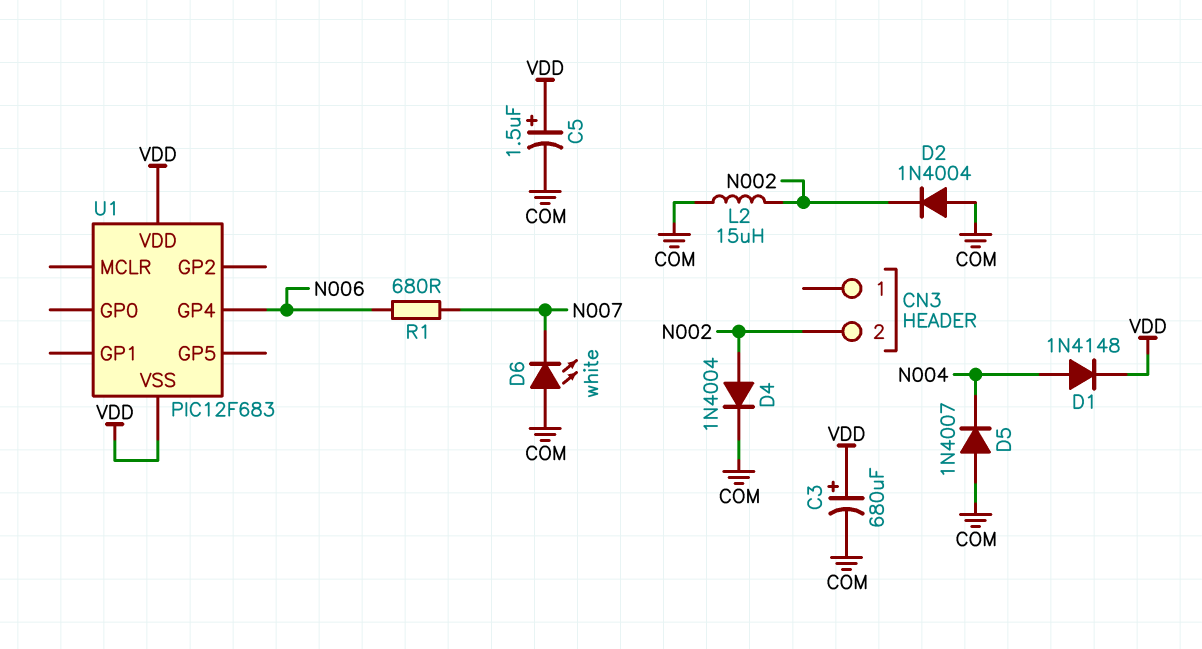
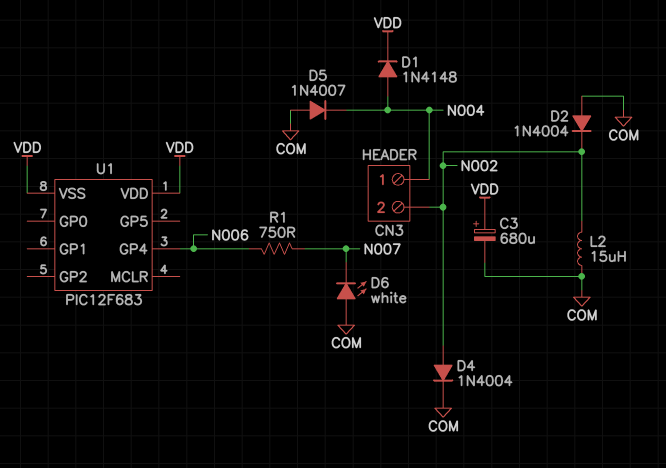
C5: 1.5uF (plus VDD, minus COM) -> none
CN3 pin 1: none -> N004
R1: 680 (N006, N007) -> 750 (N006, N007)

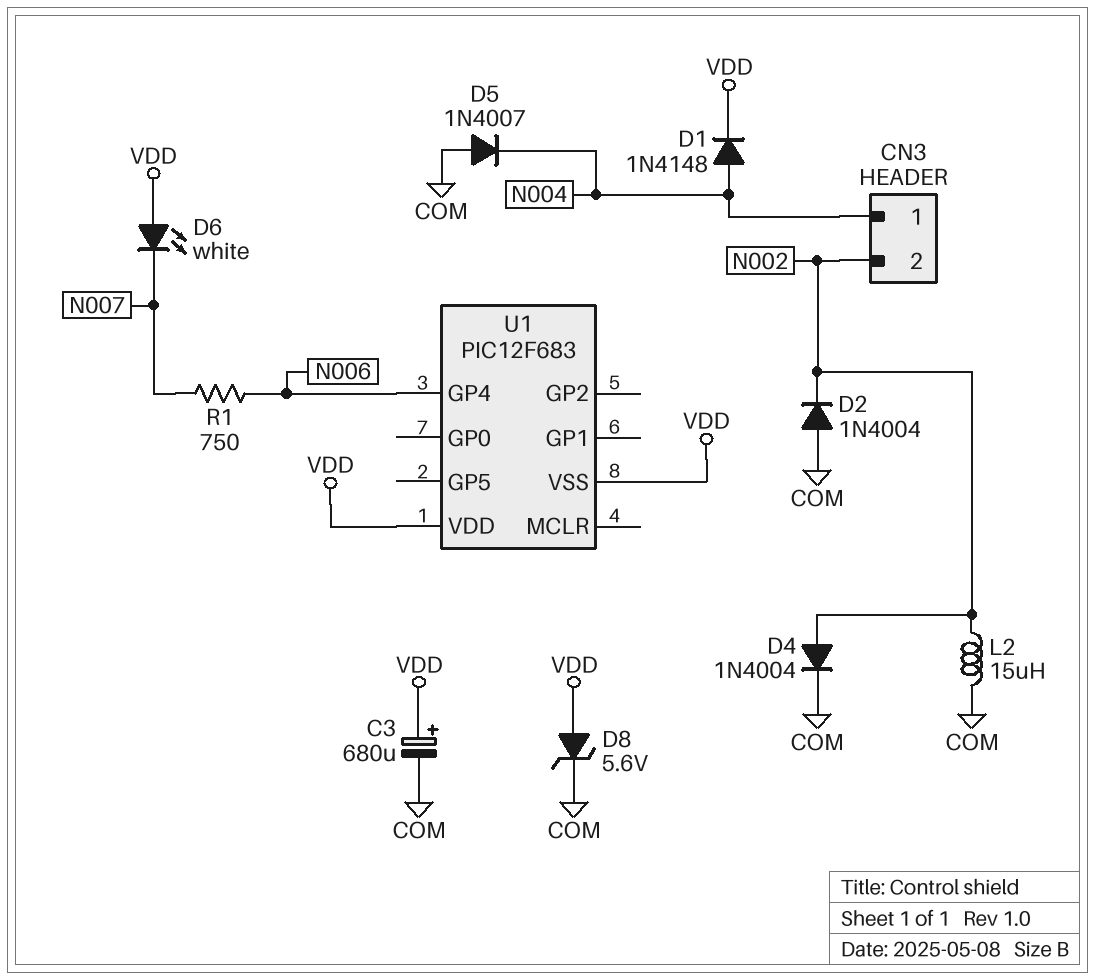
D6: LED white (A COM, K N007) -> LED white (A VDD, K N007)
D8: none -> zener 5.6V (A VDD, K COM)

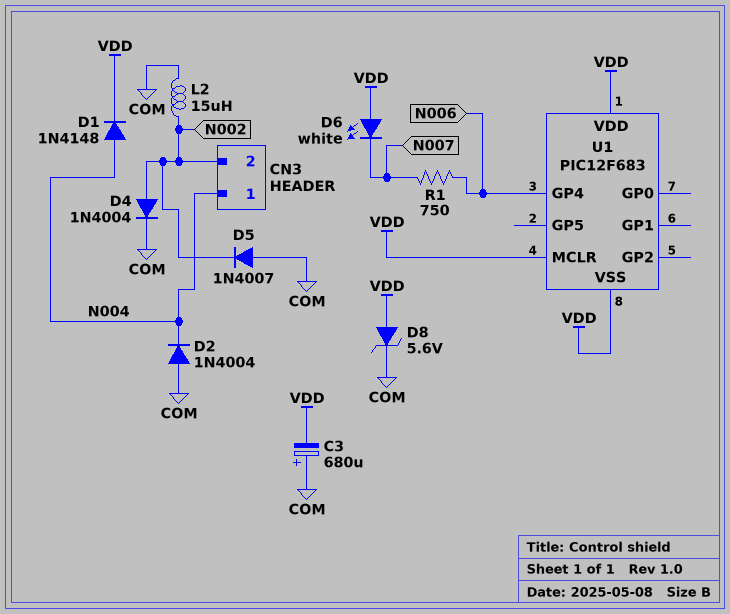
C3: 680uF (plus VDD, minus COM) -> 680uF (plus COM, minus VDD)
D2: diode 1N4004 (A COM, K N002) -> diode 1N4004 (A COM, K N004)
D5: diode 1N4007 (A COM, K N004) -> diode 1N4007 (A COM, K N002)
U1 pin MCLR: none -> VDD

